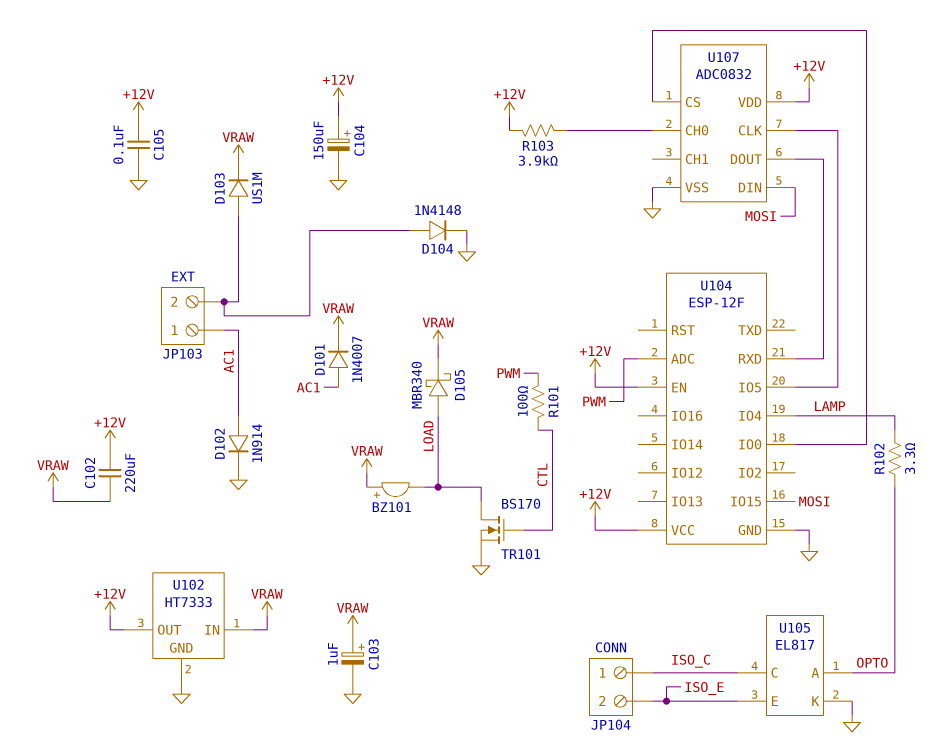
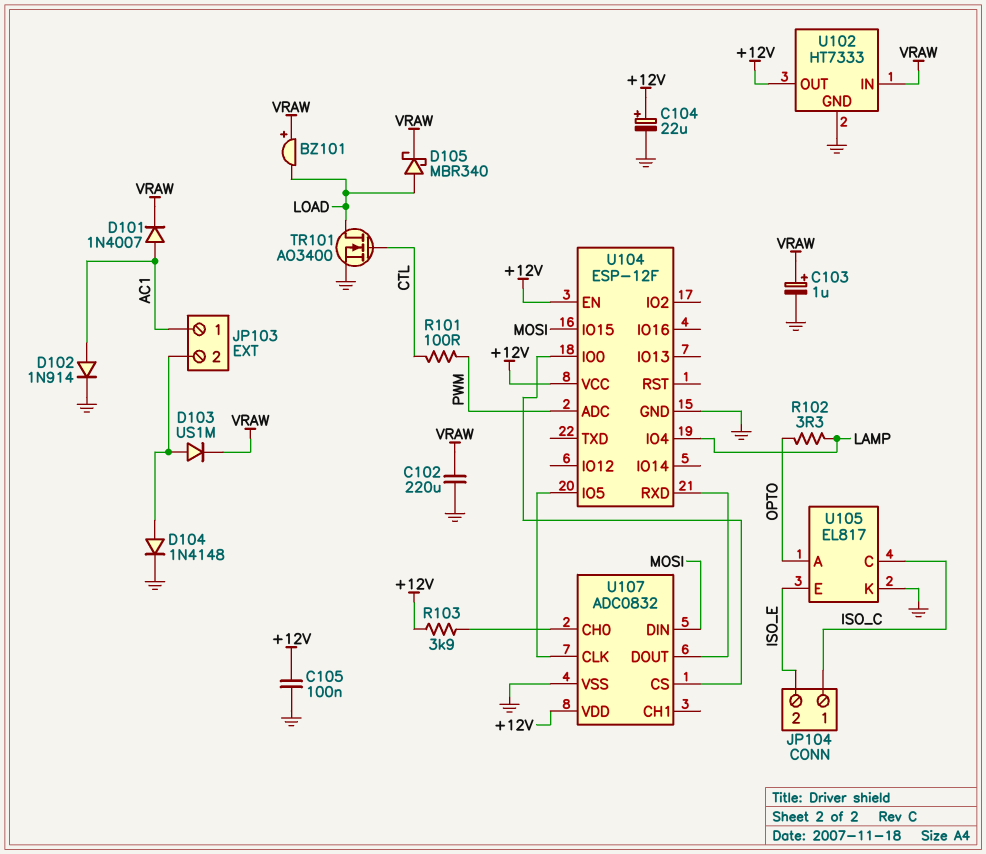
C102: 220uF (+12V, VRAW) -> 220uF (GND, VRAW)
C104: 150uF (plus +12V, minus GND) -> 22uF (plus +12V, minus GND)
TR101: NMOS BS170 (G CTL, D LOAD, S GND) -> NMOS AO3400 (G CTL, D LOAD, S GND)

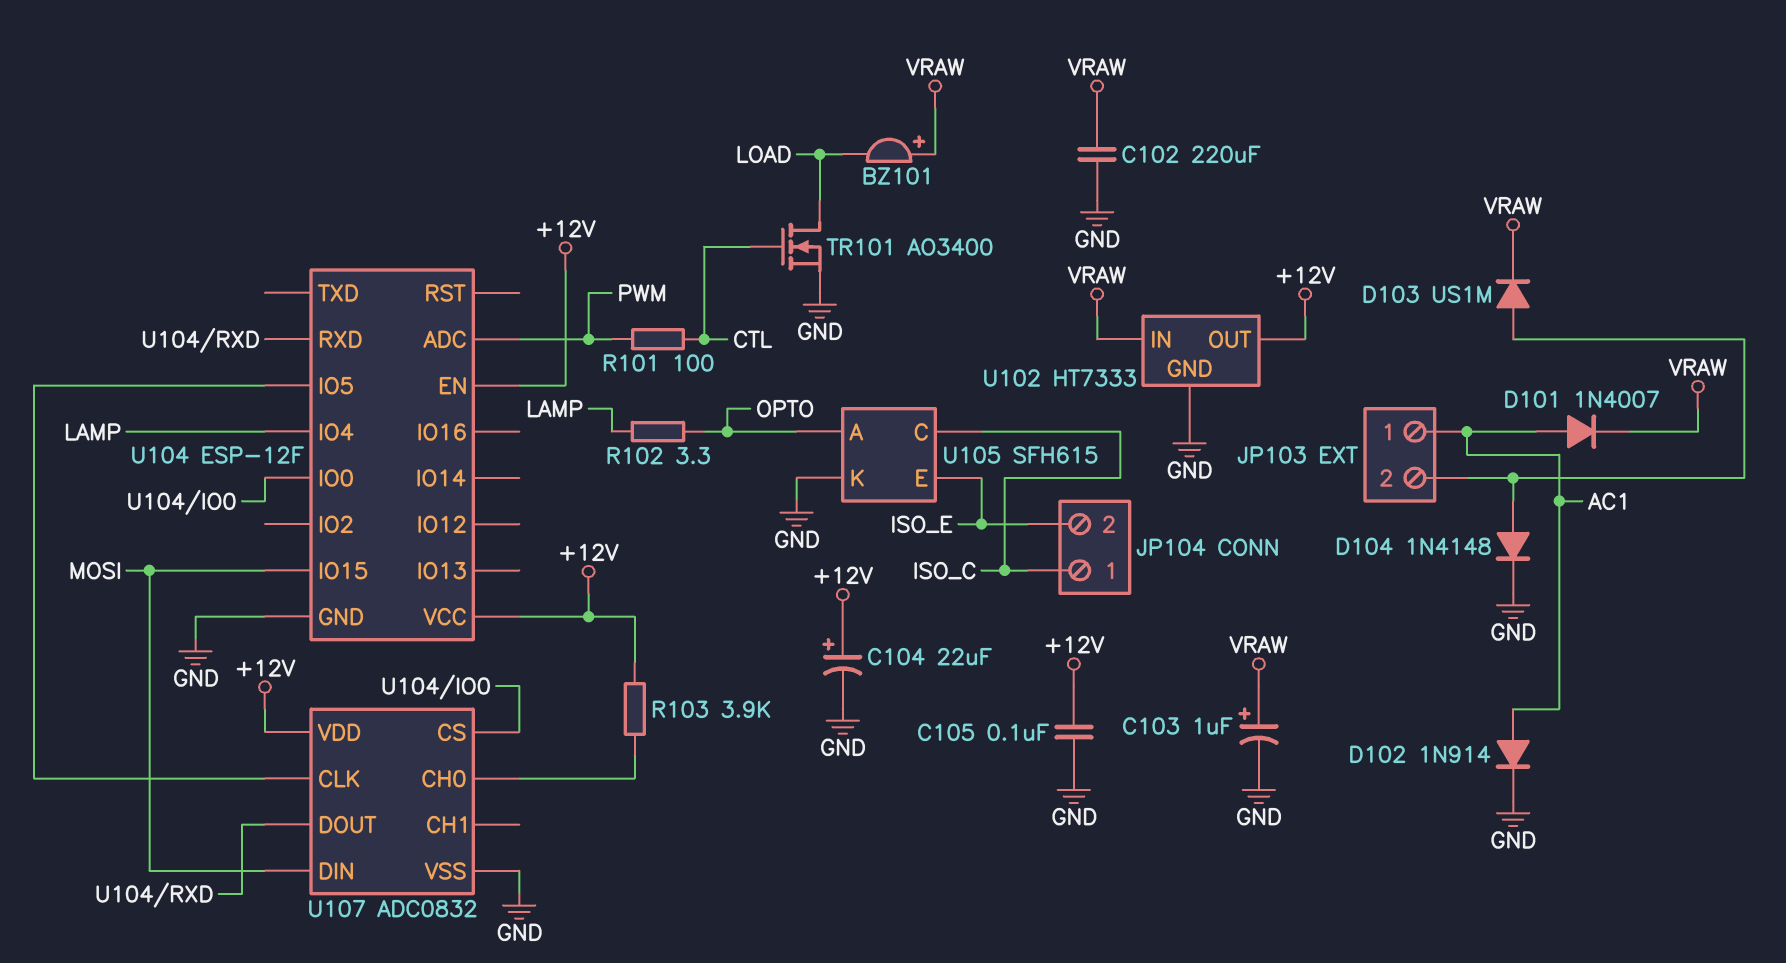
D105: schottky MBR340 (A LOAD, K VRAW) -> none
U105: EL817 -> SFH615

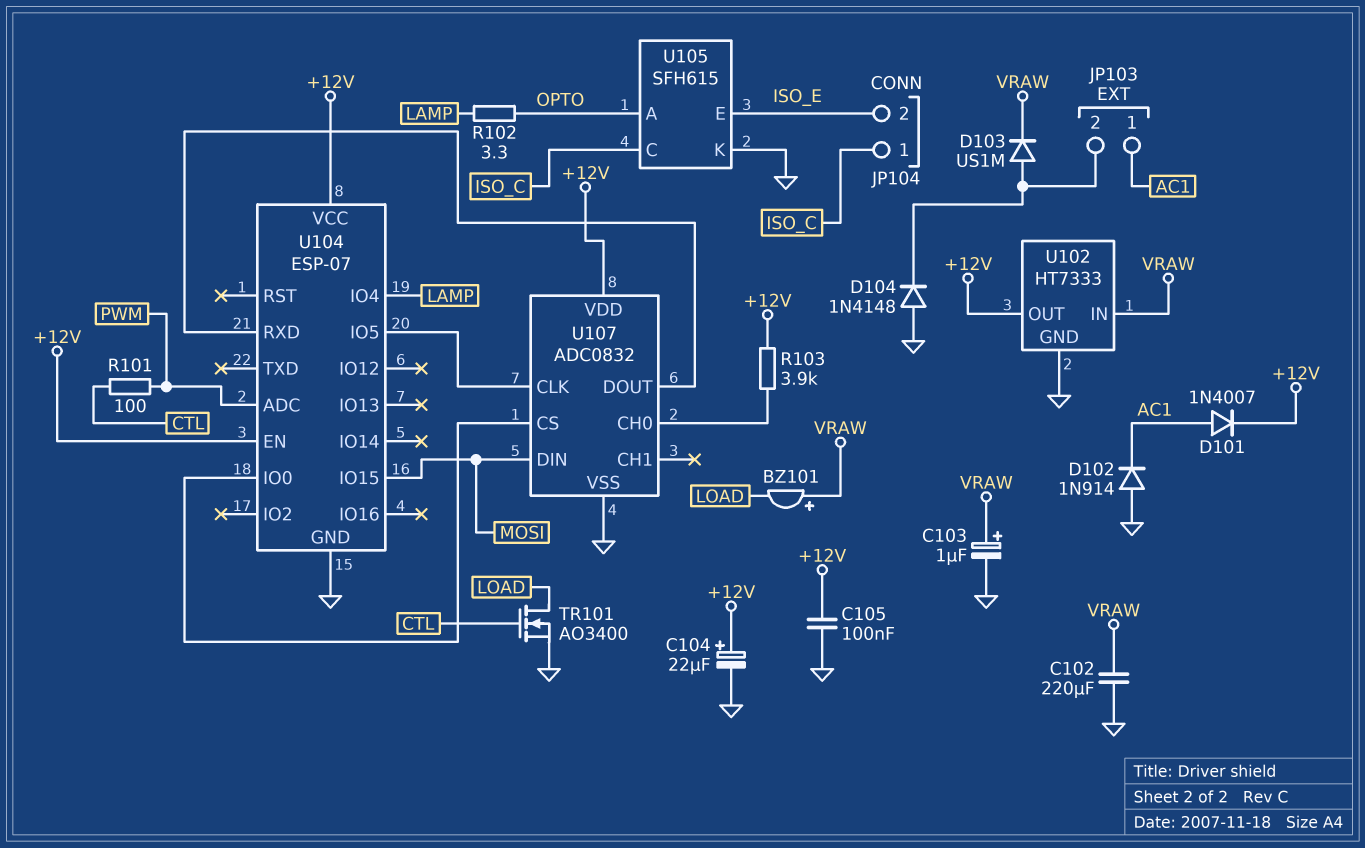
D101: diode 1N4007 (A AC1, K VRAW) -> diode 1N4007 (A AC1, K +12V)
D102: diode 1N914 (A AC1, K GND) -> diode 1N914 (A GND, K AC1)
D104: diode 1N4148 (A JP103/2, K GND) -> diode 1N4148 (A GND, K JP103/2)
U104: ESP-12F -> ESP-07

